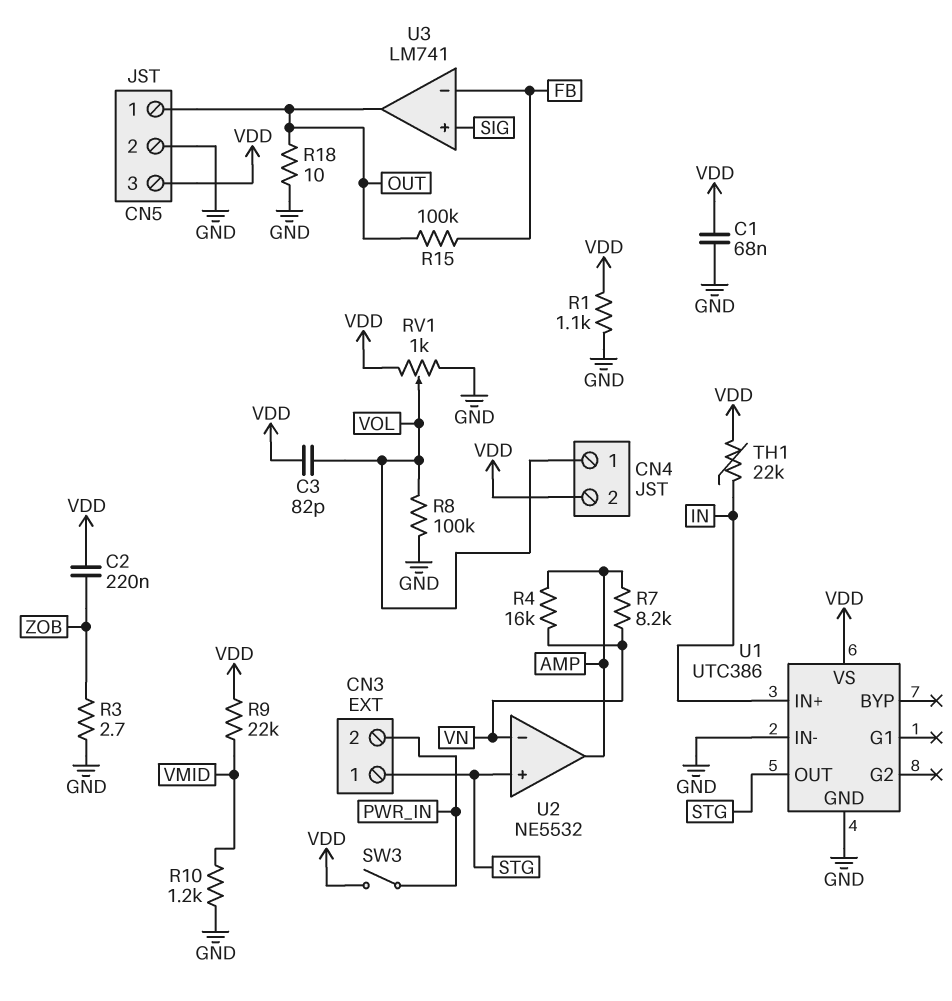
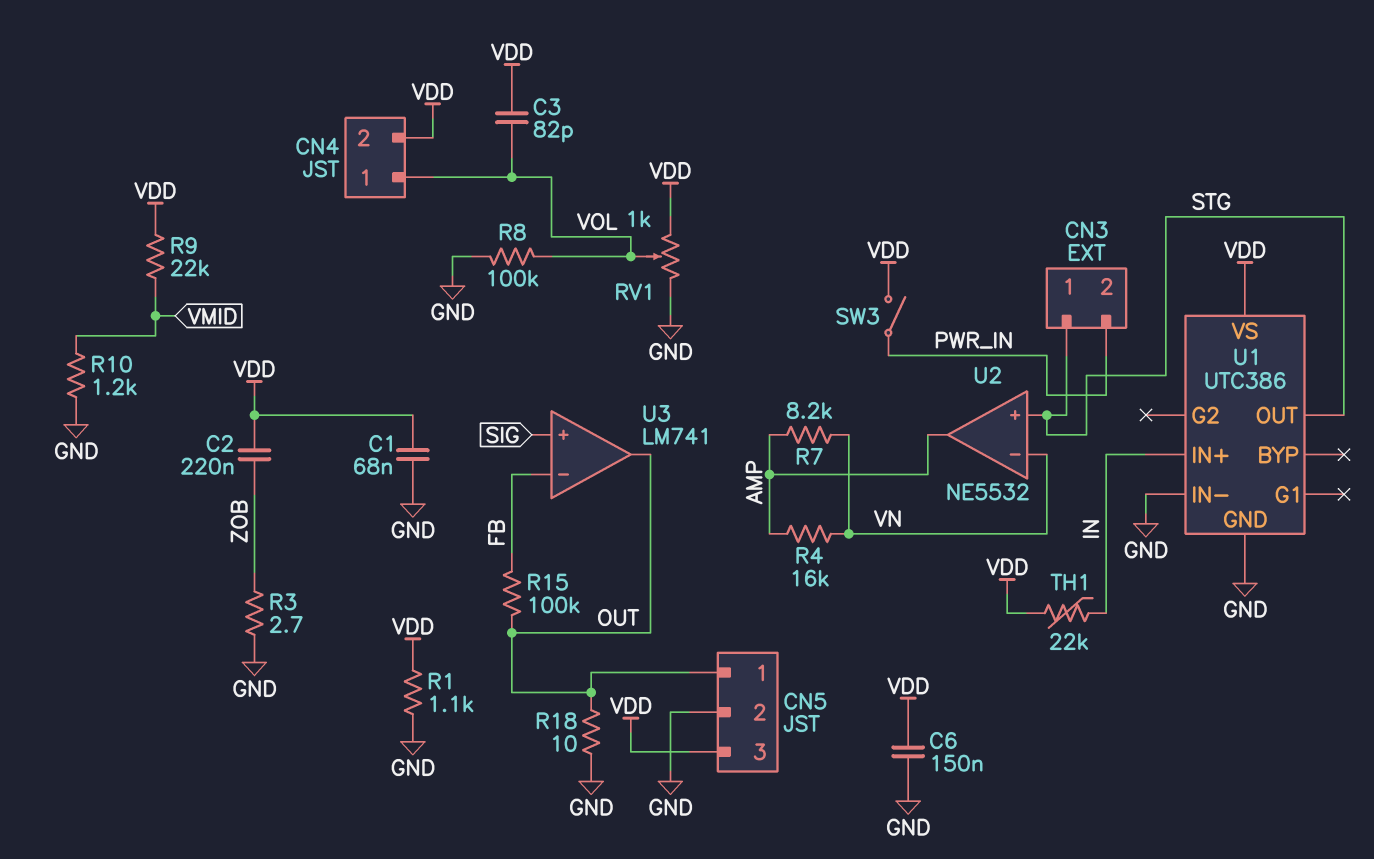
C6: none -> 150nF (GND, VDD)

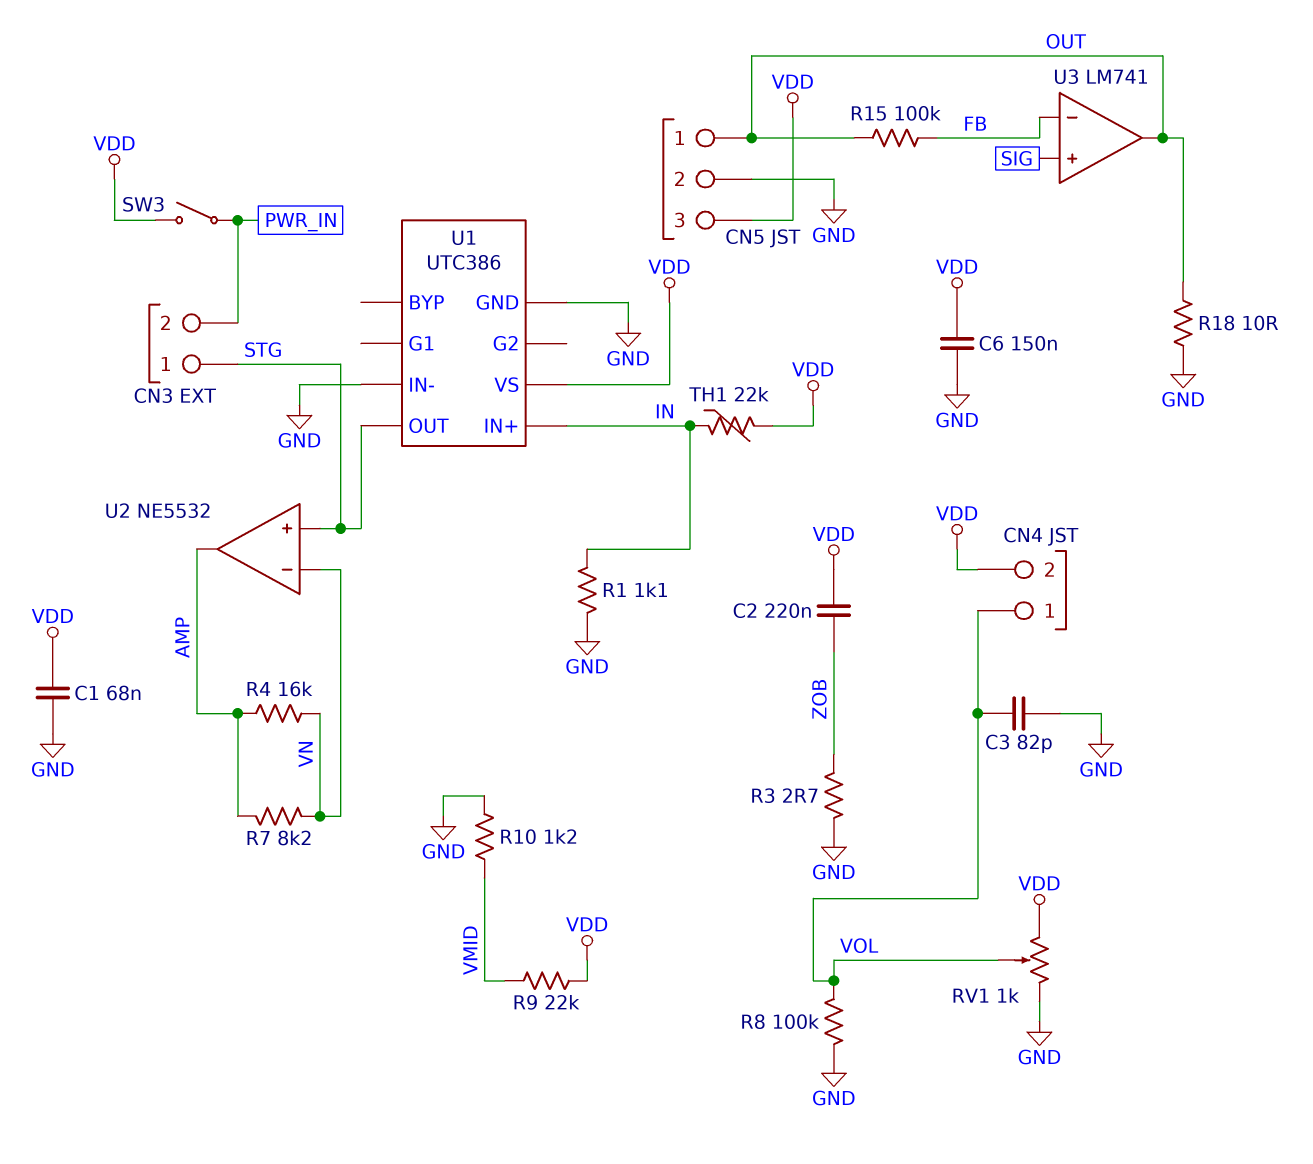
C3: 82pF (VDD, VOL) -> 82pF (GND, VOL)
R1: 1.1k (GND, VDD) -> 1.1k (GND, IN)

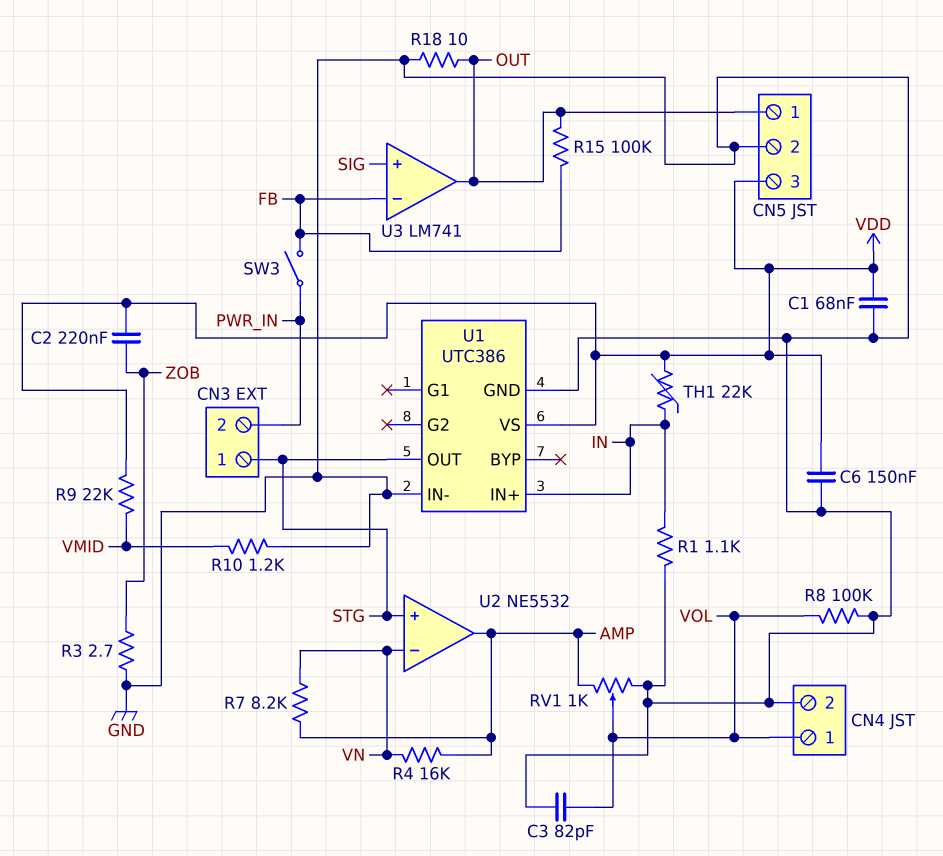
CN4 pin 2: VDD -> GND
RV1: 1k (GND, VDD, wiper VOL) -> 1k (AMP, GND, wiper VOL)
SW3: switch (PWR_IN, VDD) -> switch (FB, PWR_IN)

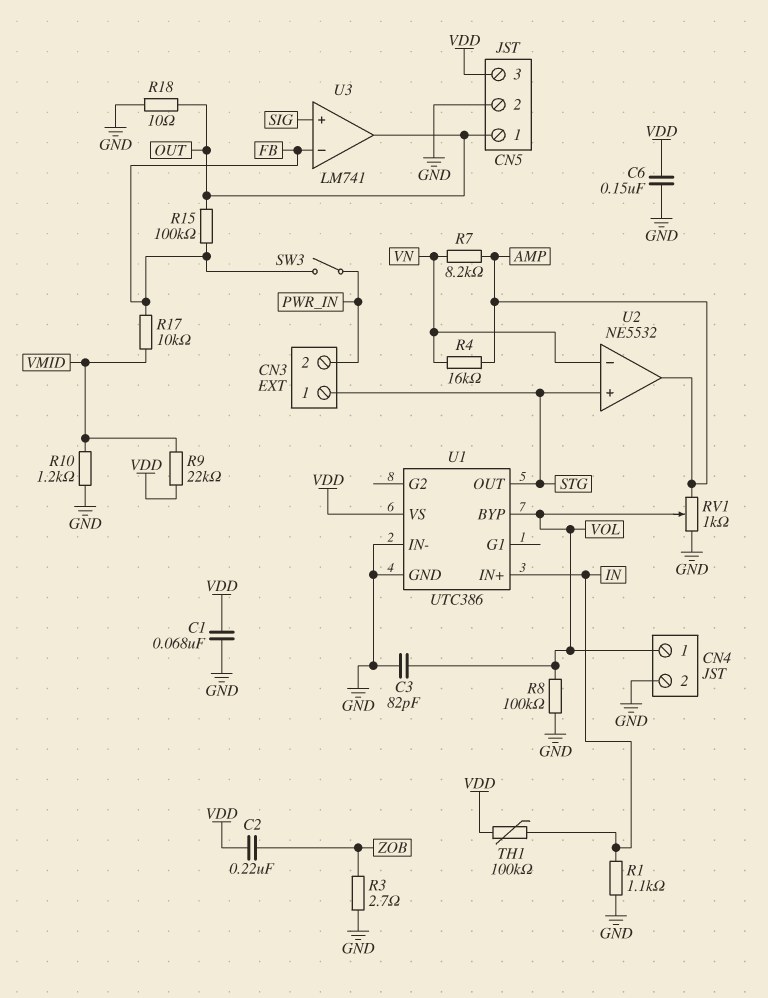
R17: none -> 10k (FB, VMID)
TH1: 22k (IN, VDD) -> 100k (IN, VDD)
U1 pin BYP: none -> VOL

